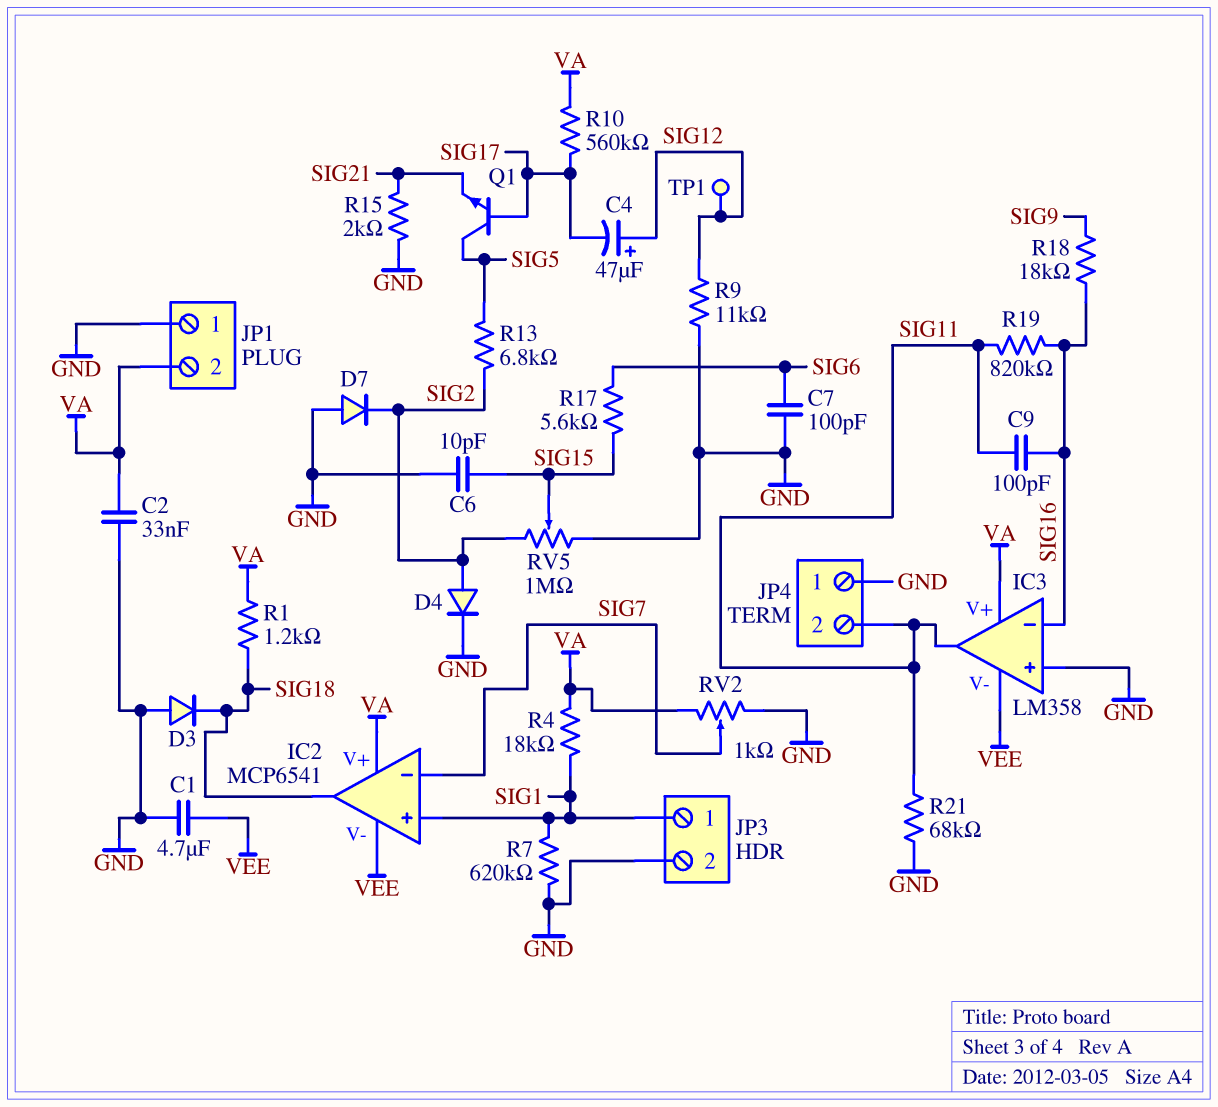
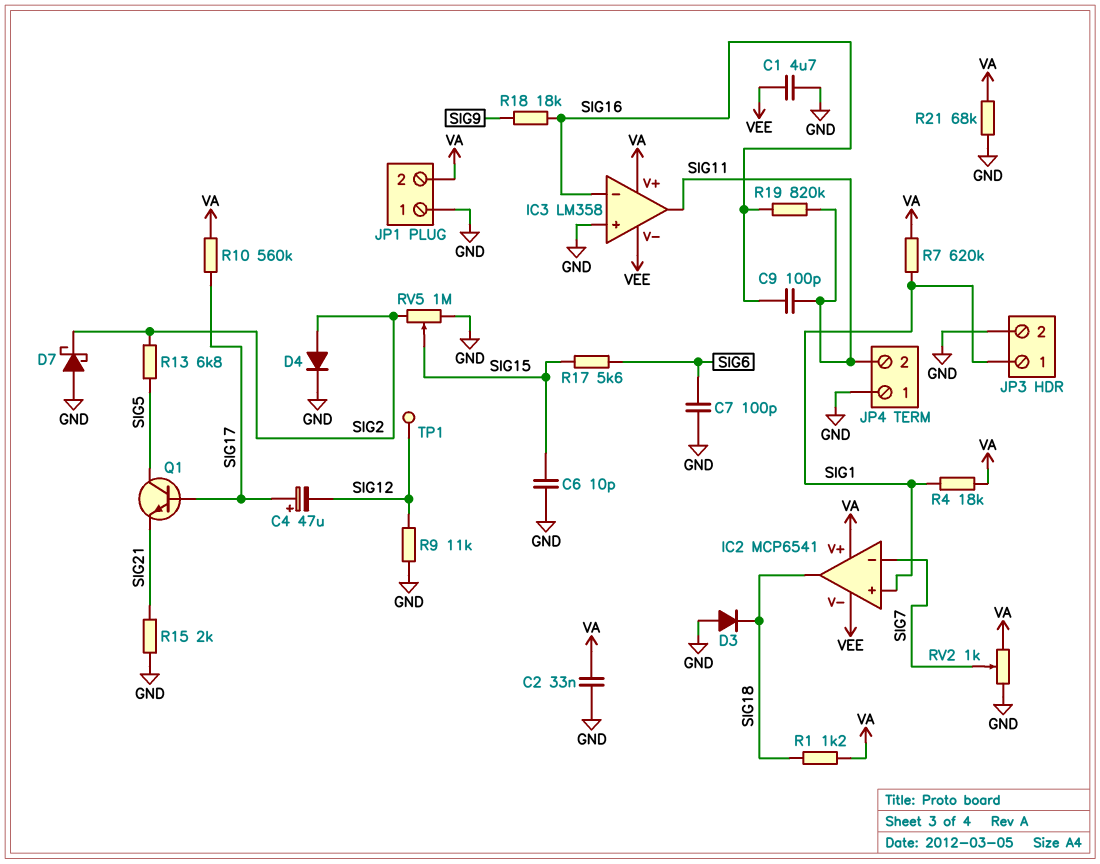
C4: 47uF (plus SIG12, minus SIG17) -> 47uF (plus SIG17, minus SIG12)
D7: diode (A GND, K SIG2) -> schottky (A GND, K SIG2)
R7: 620k (GND, SIG1) -> 620k (SIG1, VA)
R21: 68k (GND, SIG11) -> 68k (GND, VA)

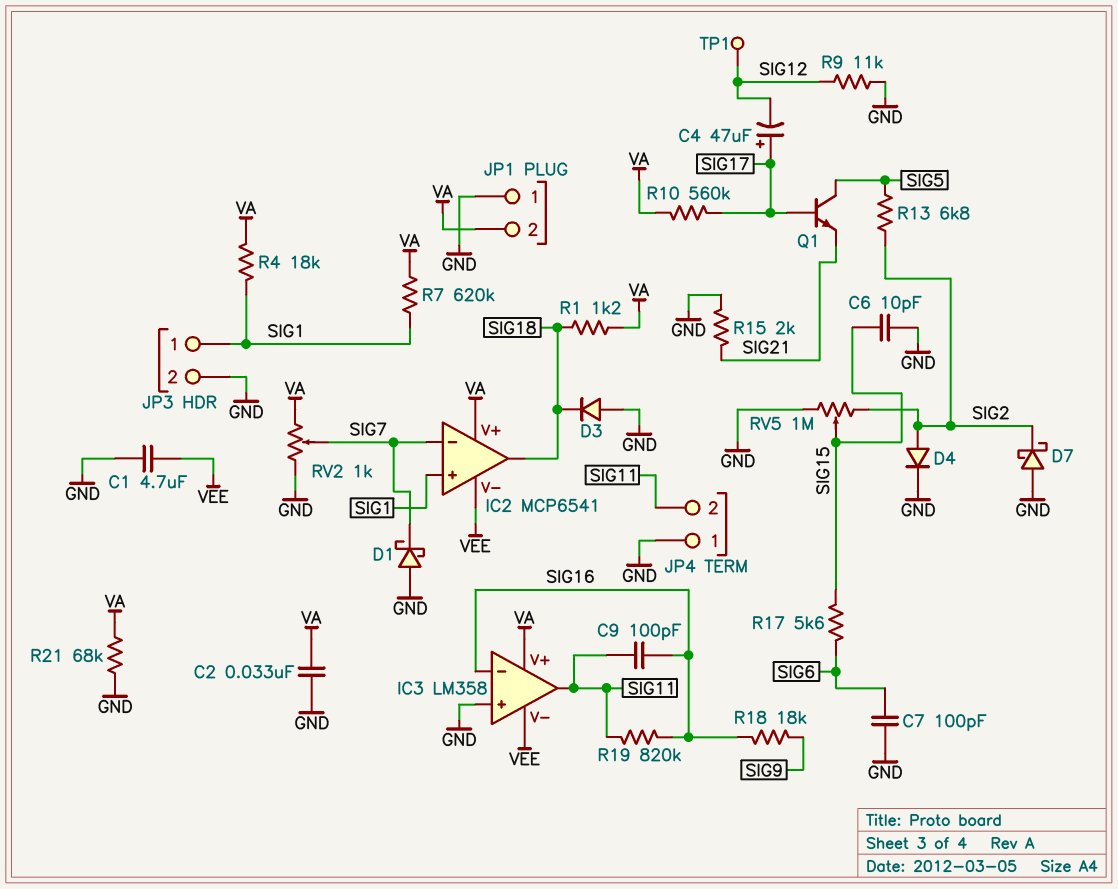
D1: none -> schottky (A GND, K SIG7)

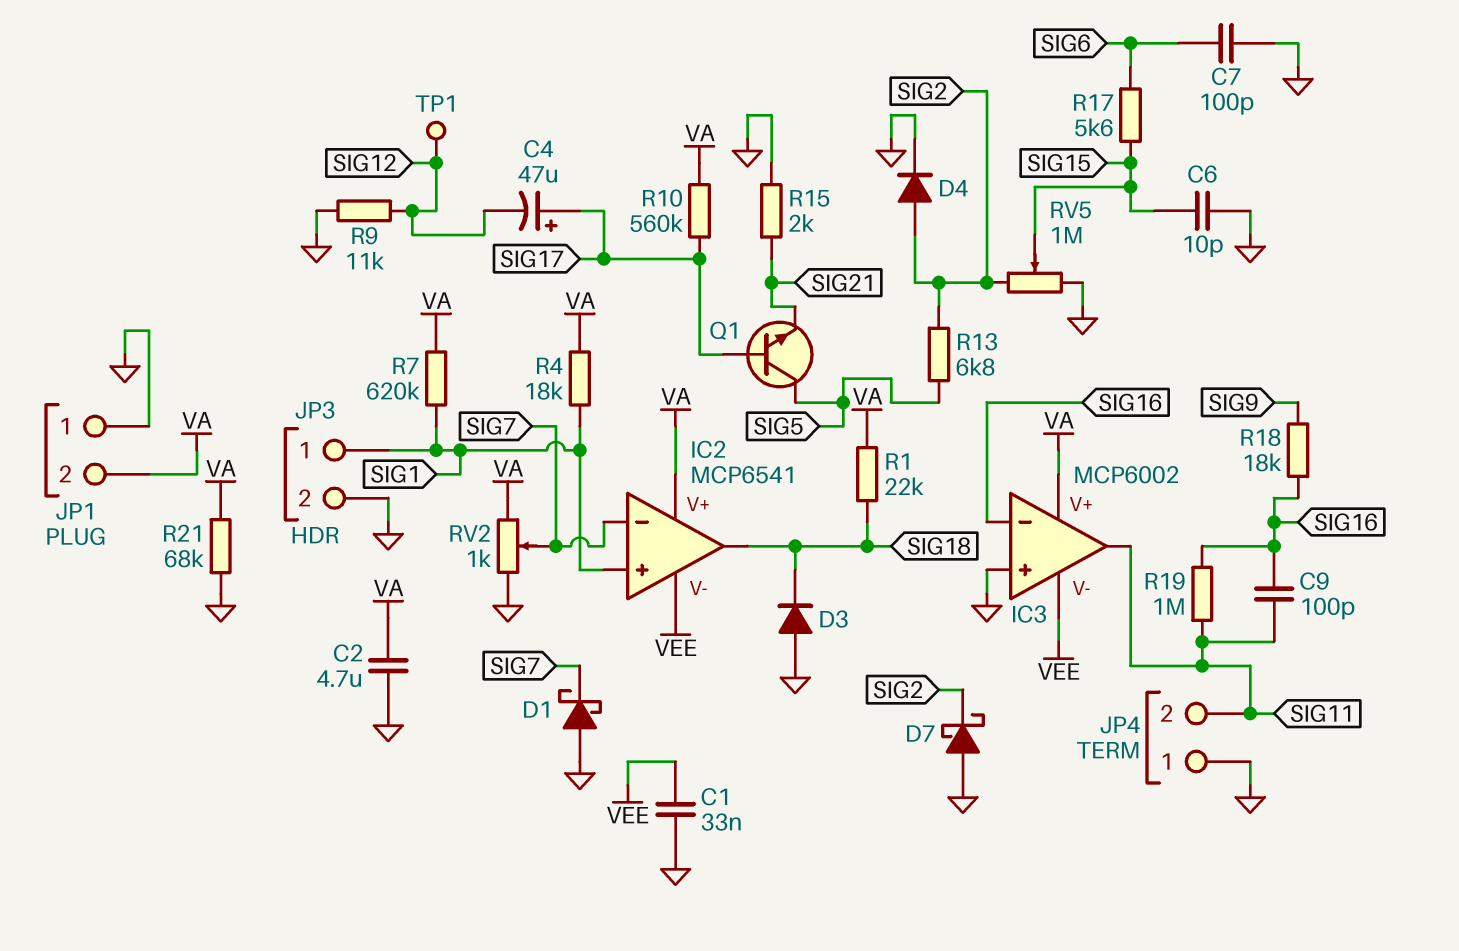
C1: 4.7uF (GND, VEE) -> 33nF (GND, VEE)
C2: 33nF (GND, VA) -> 4.7uF (GND, VA)
IC3: LM358 -> MCP6002
R1: 1.2k (SIG18, VA) -> 22k (SIG18, VA)
R19: 820k (SIG11, SIG16) -> 1M (SIG11, SIG16)

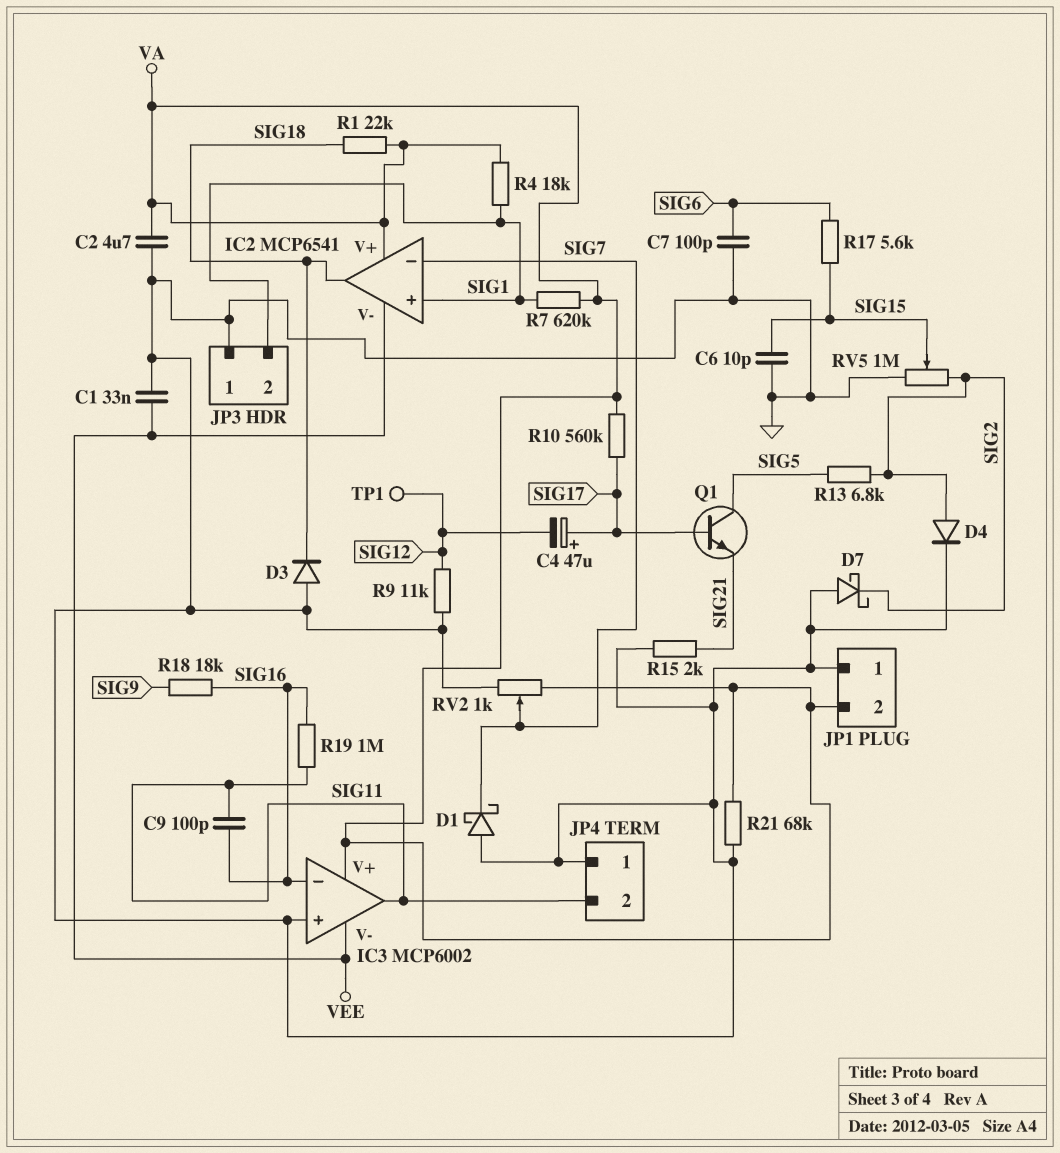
JP3 pin 1: SIG1 -> GND
JP3 pin 2: GND -> SIG1

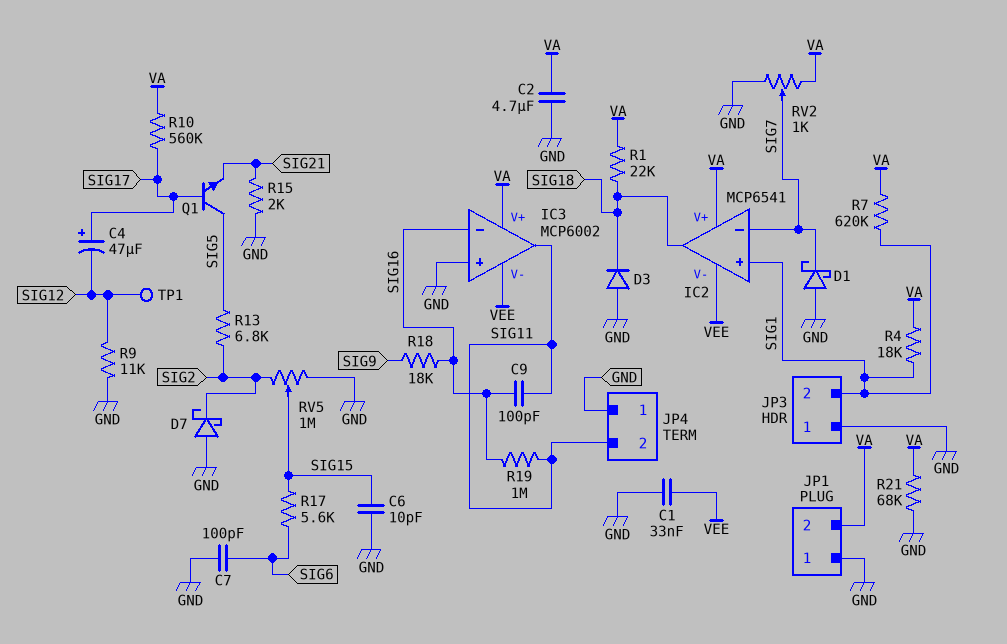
D4: diode (A SIG2, K GND) -> none

